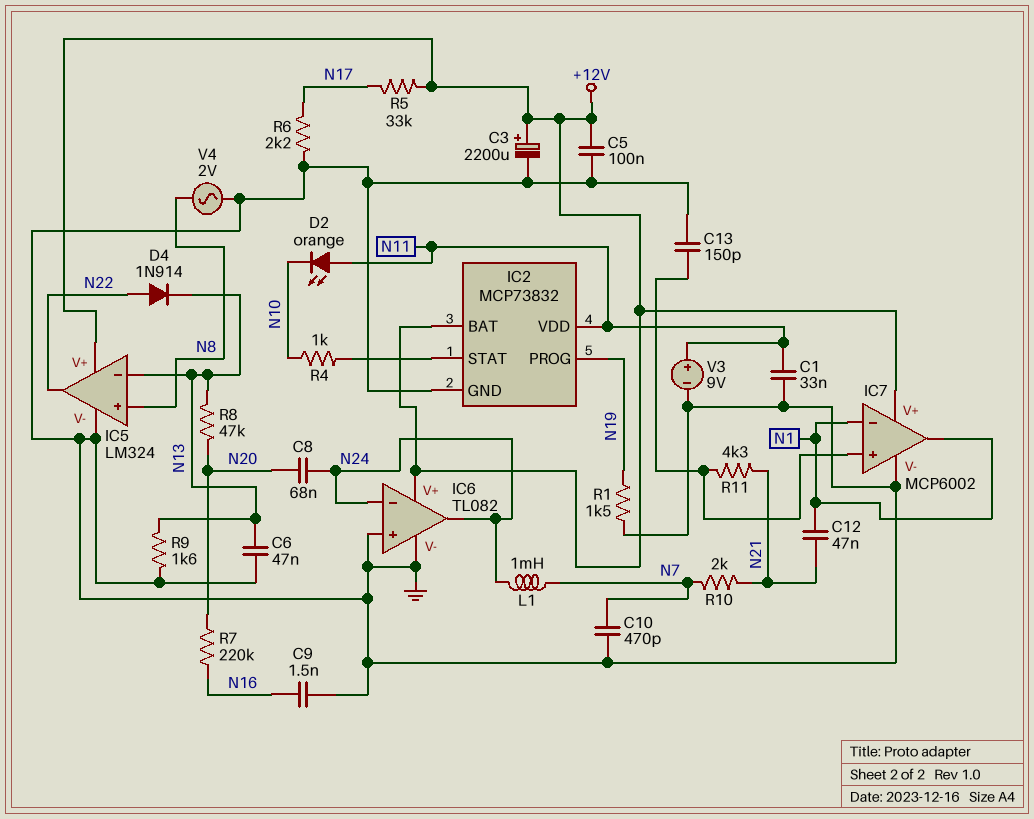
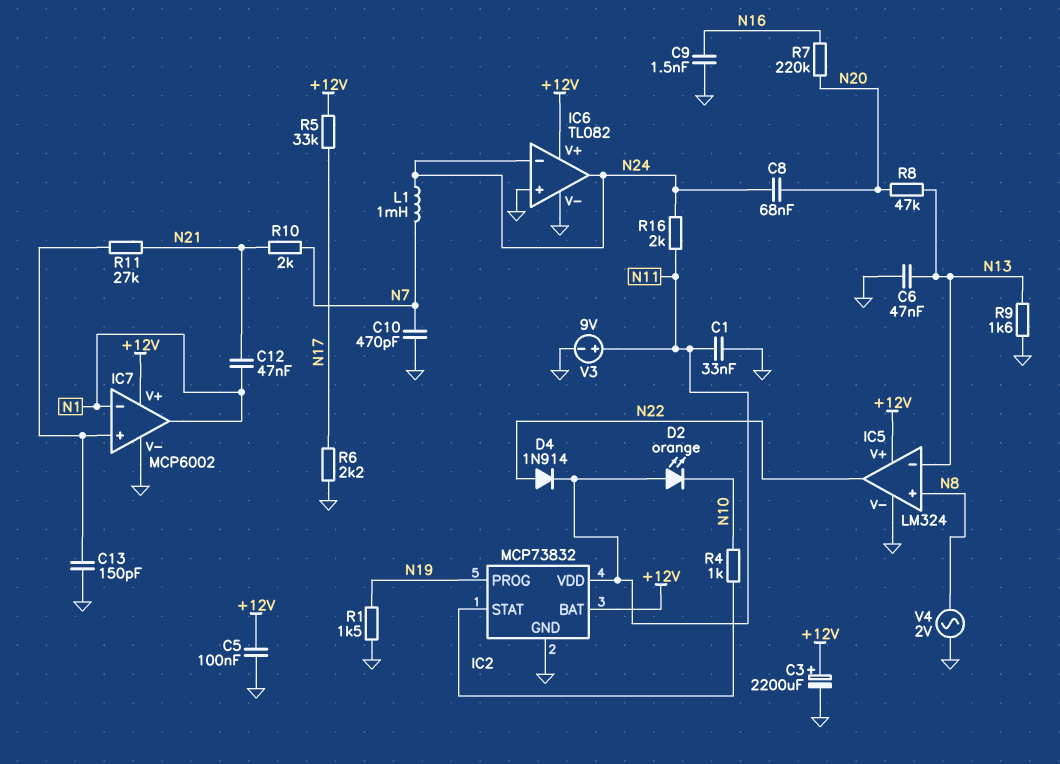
D4: diode 1N914 (A N22, K N13) -> diode 1N914 (A N22, K N11)
R11: 4.3k (IC7/in+, N21) -> 27k (IC7/in+, N21)
R16: none -> 2k (N11, N24)

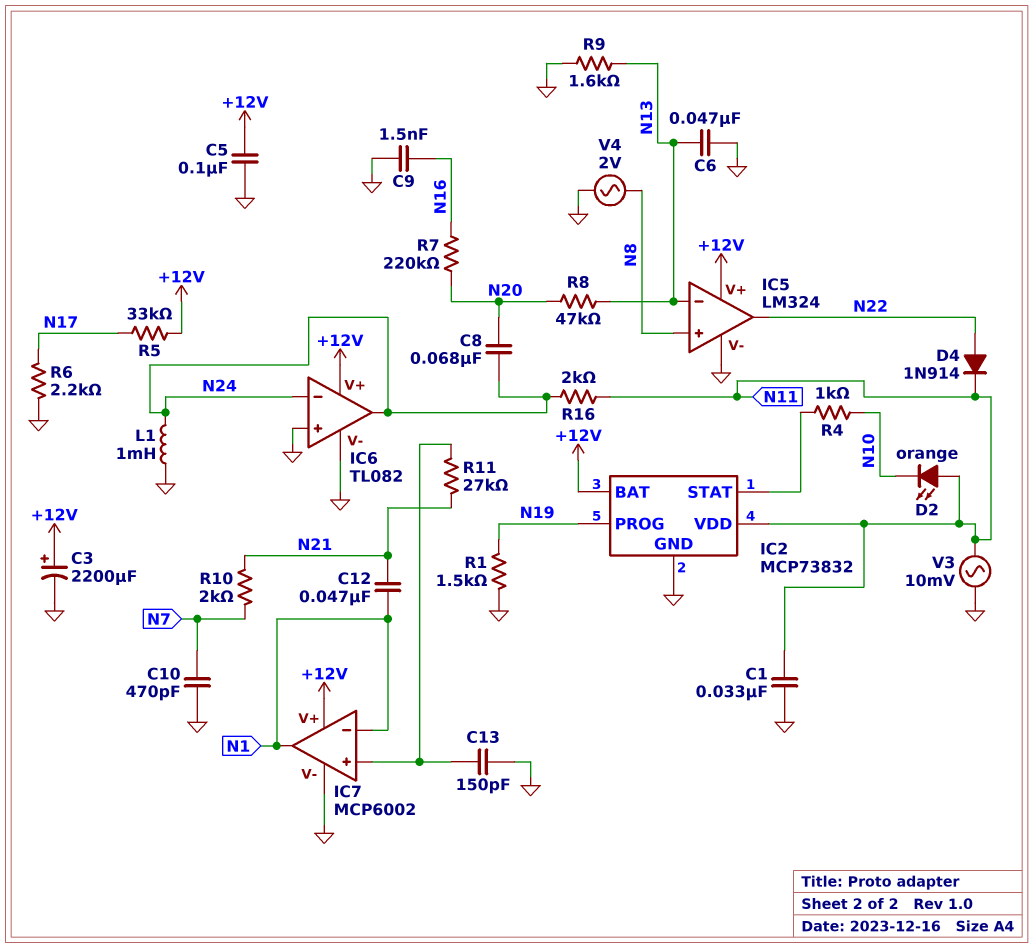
L1: 1mH (N7, N24) -> 1mH (GND, N24)
V3: 9V (plus N11, minus GND) -> AC 10mV (GND, N11)

